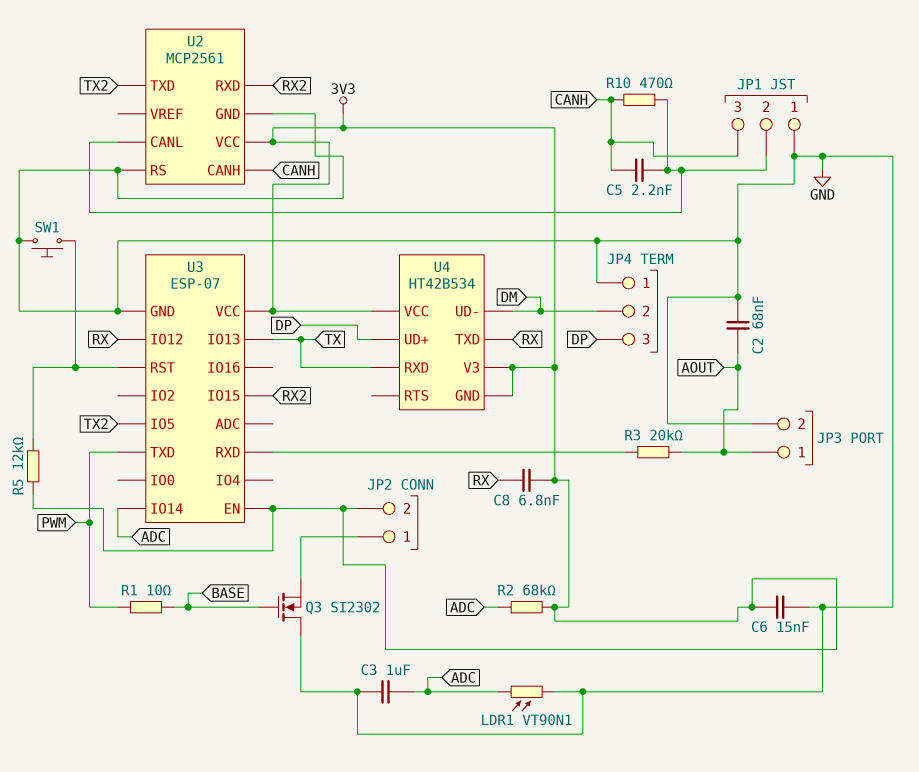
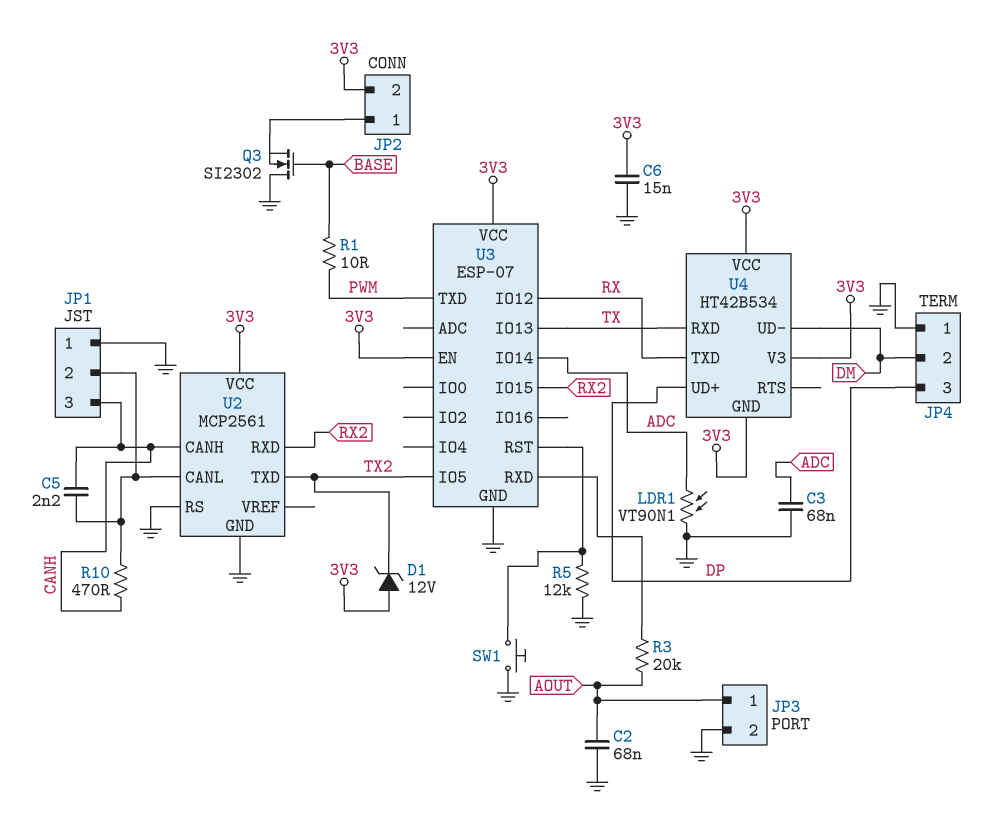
C3: 1uF (ADC, GND) -> 68nF (ADC, GND)
C8: 6.8nF (3V3, RX) -> none
D1: none -> zener 12V (A 3V3, K TX2)
R2: 68k (3V3, ADC) -> none
R5: 12k (3V3, U3/RST) -> 12k (GND, U3/RST)

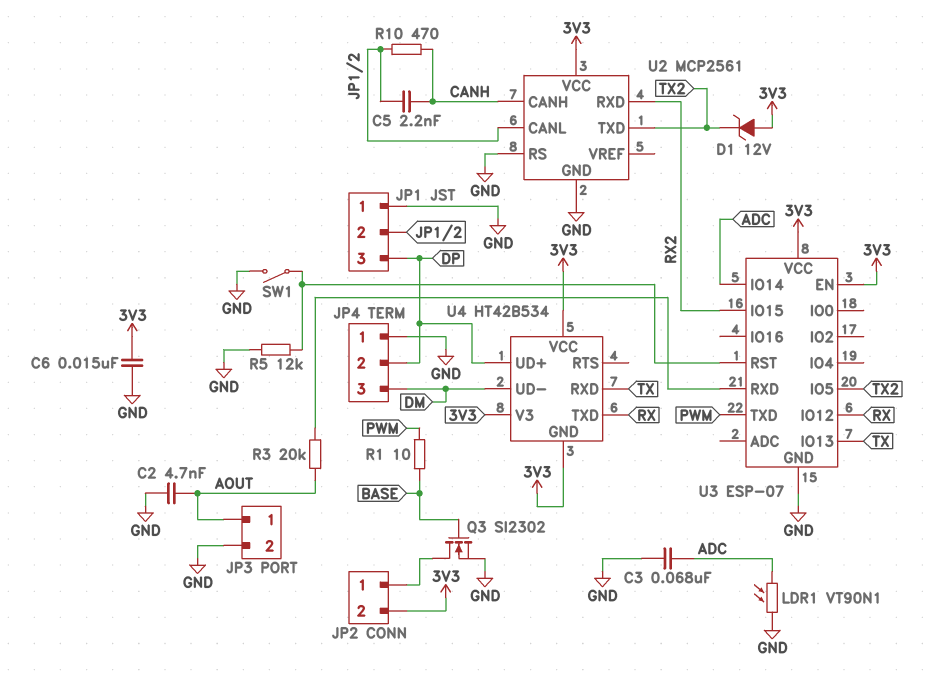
C2: 68nF (AOUT, GND) -> 4.7nF (AOUT, GND)
JP1 pin 3: CANH -> DP
JP4 pin 2: DM -> DP
JP4 pin 3: DP -> DM
Q3: NMOS SI2302 (G BASE, D GND, S JP2/1) -> NMOS SI2302 (G BASE, D JP2/1, S GND)
SW1: button (GND, U3/RST) -> switch (GND, U3/RST)

